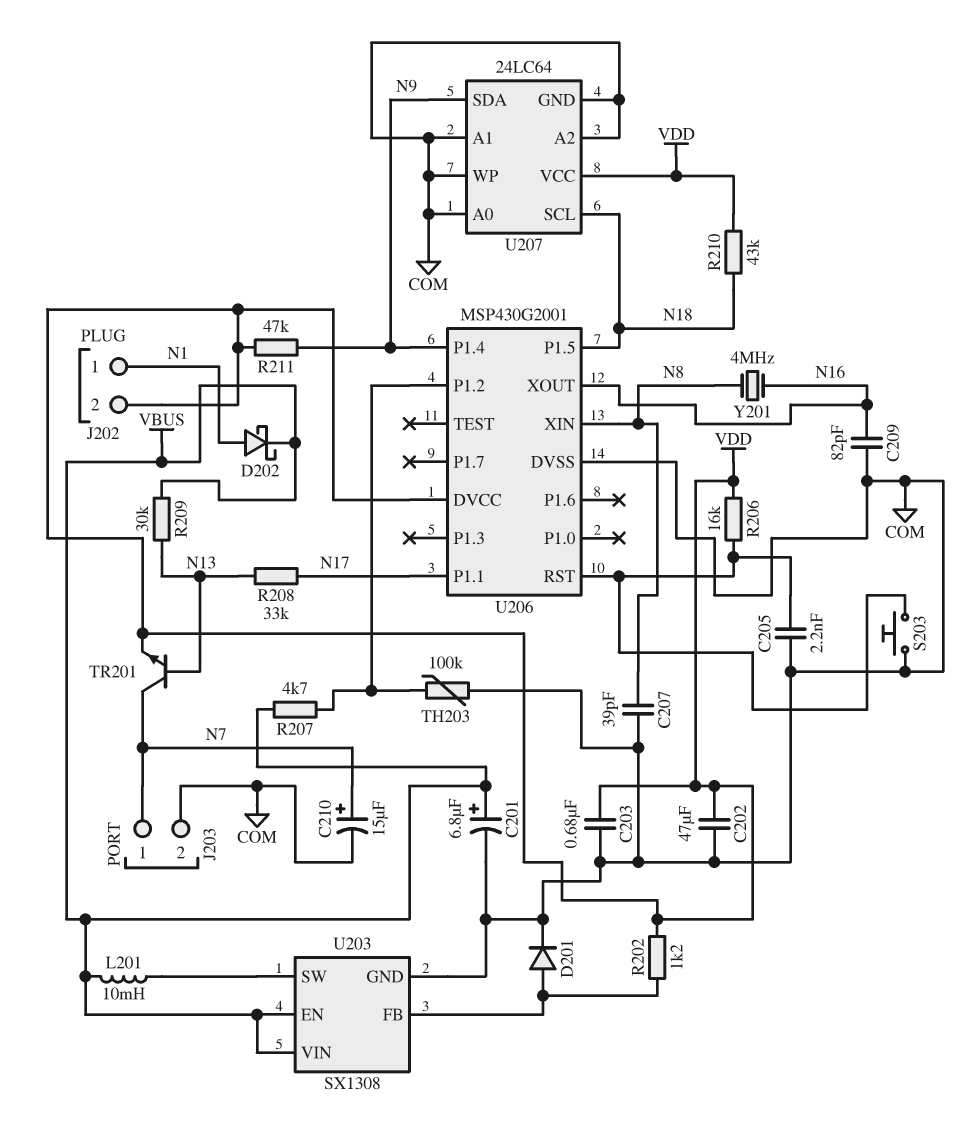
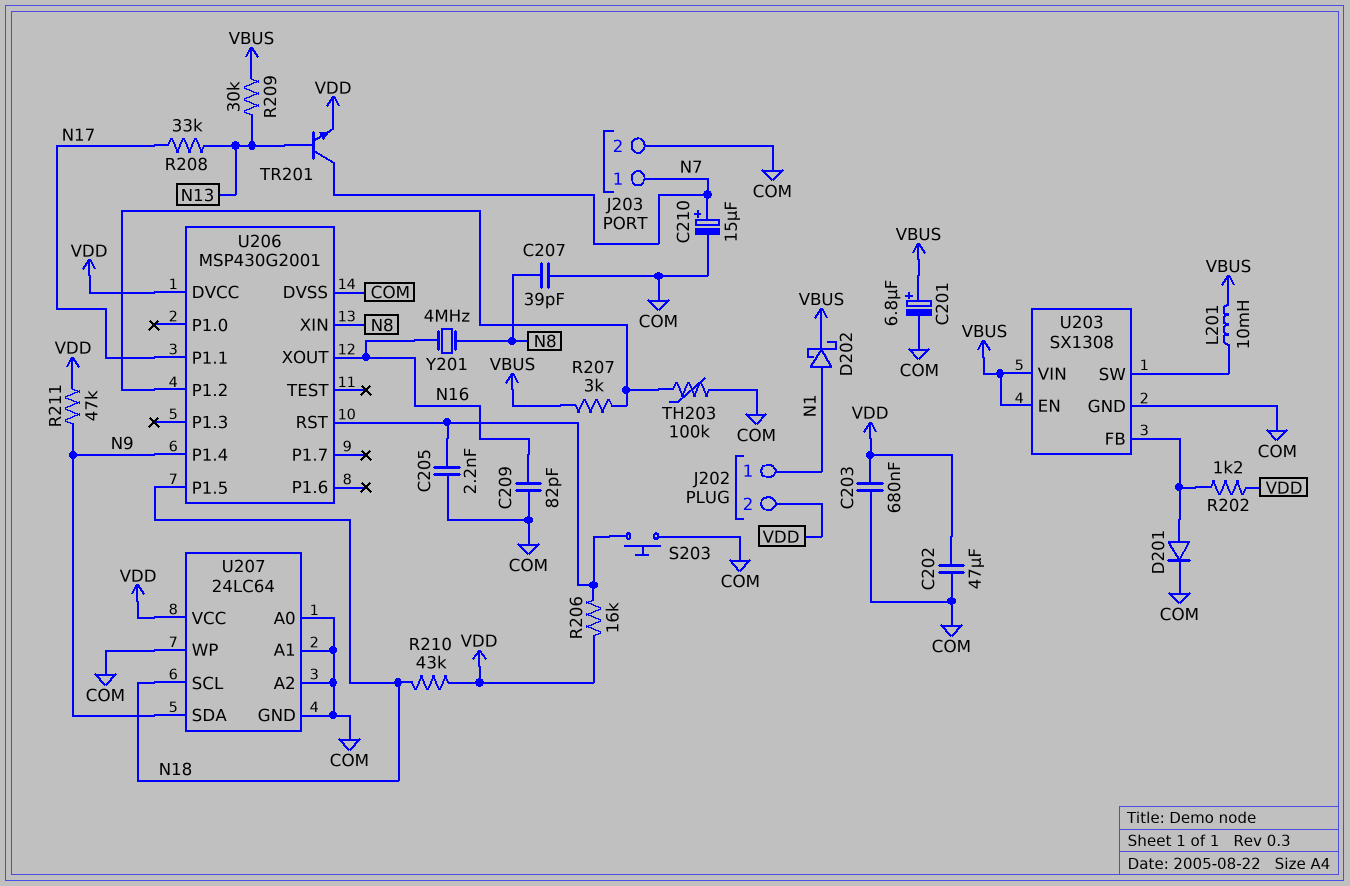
R207: 4.7k (U206/P1.2, VBUS) -> 3k (U206/P1.2, VBUS)

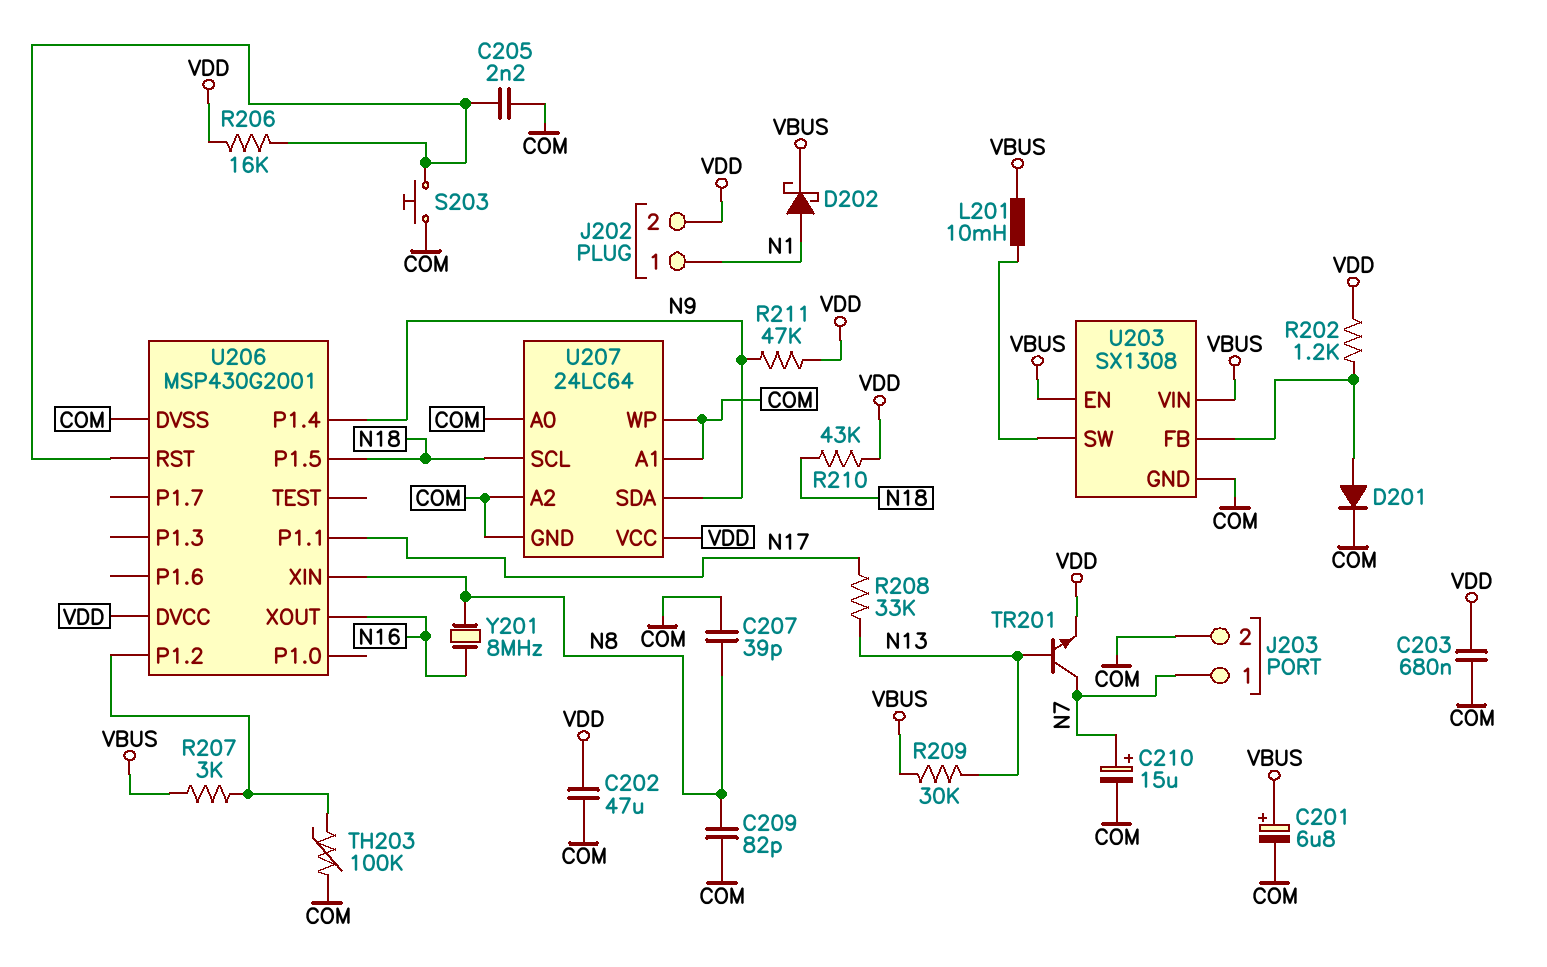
C209: 82pF (COM, N16) -> 82pF (COM, N8)
Y201: 4MHz (N8, N16) -> 8MHz (N8, N16)

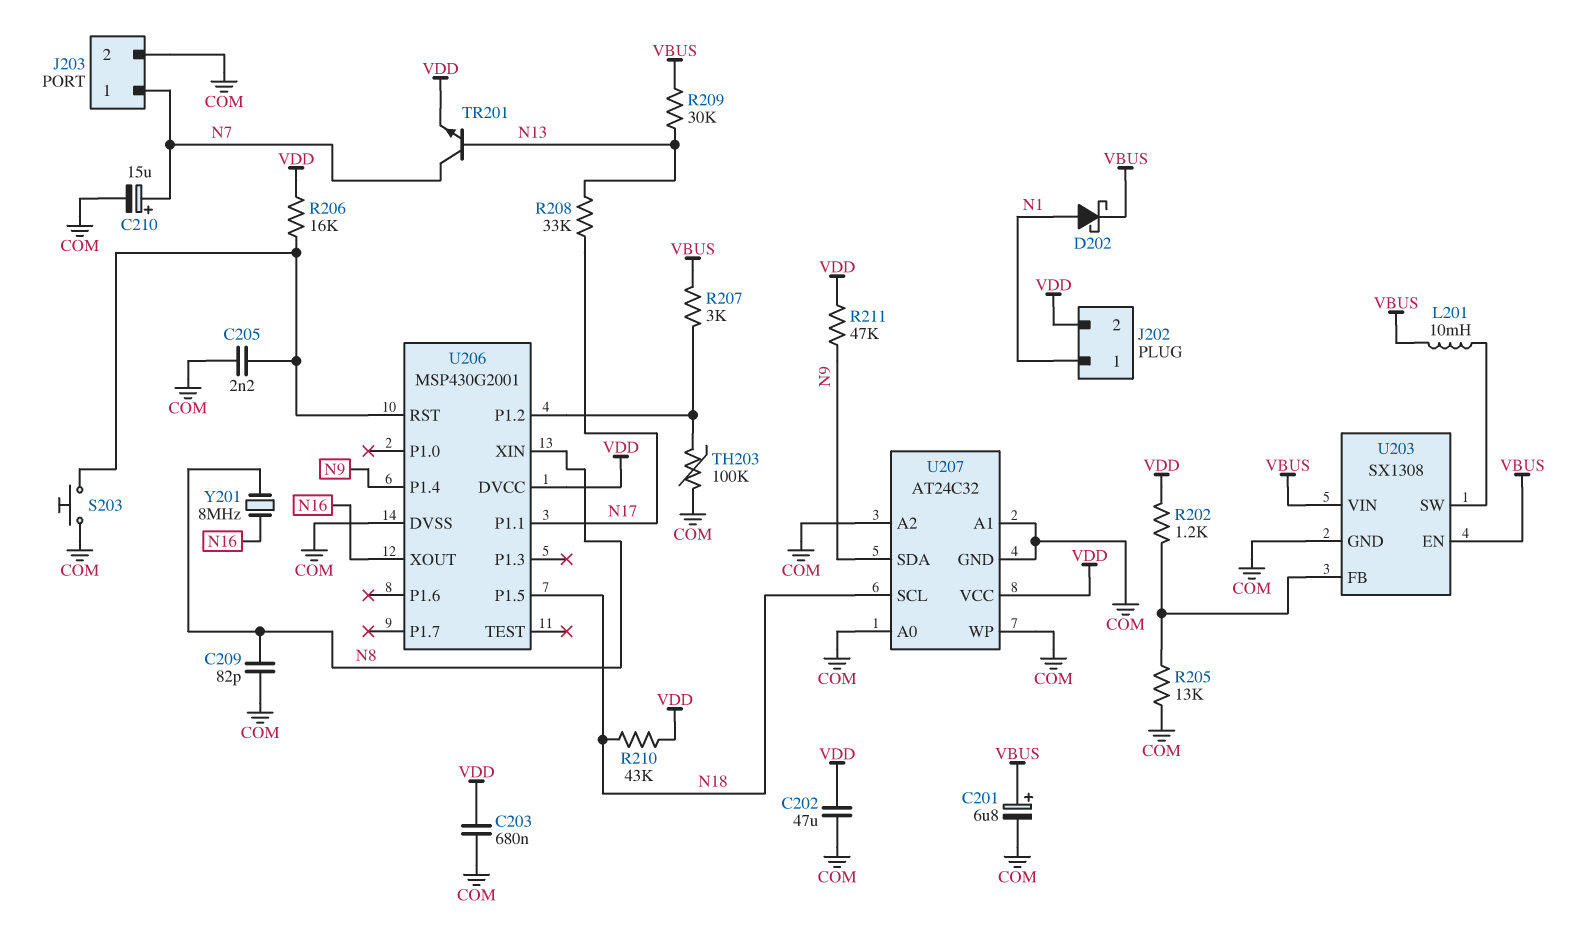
C207: 39pF (COM, N8) -> none
D201: diode (A U203/FB, K COM) -> none
R205: none -> 13k (COM, U203/FB)
U207: 24LC64 -> AT24C32

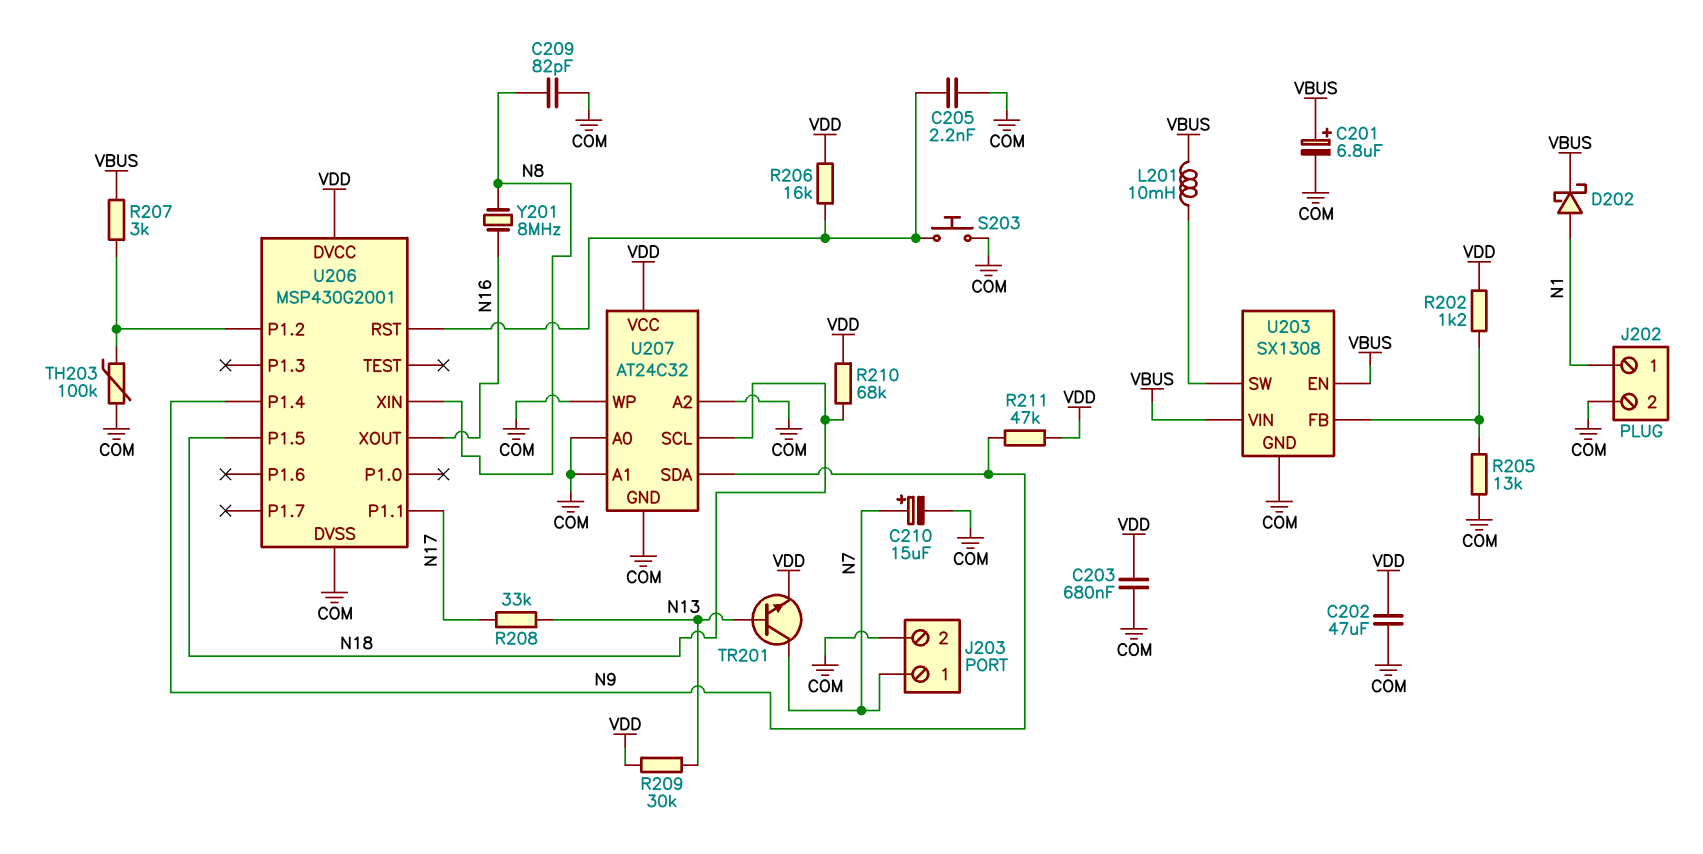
J202 pin 2: VDD -> COM
R209: 30k (N13, VBUS) -> 30k (N13, VDD)
R210: 43k (N18, VDD) -> 68k (N18, VDD)

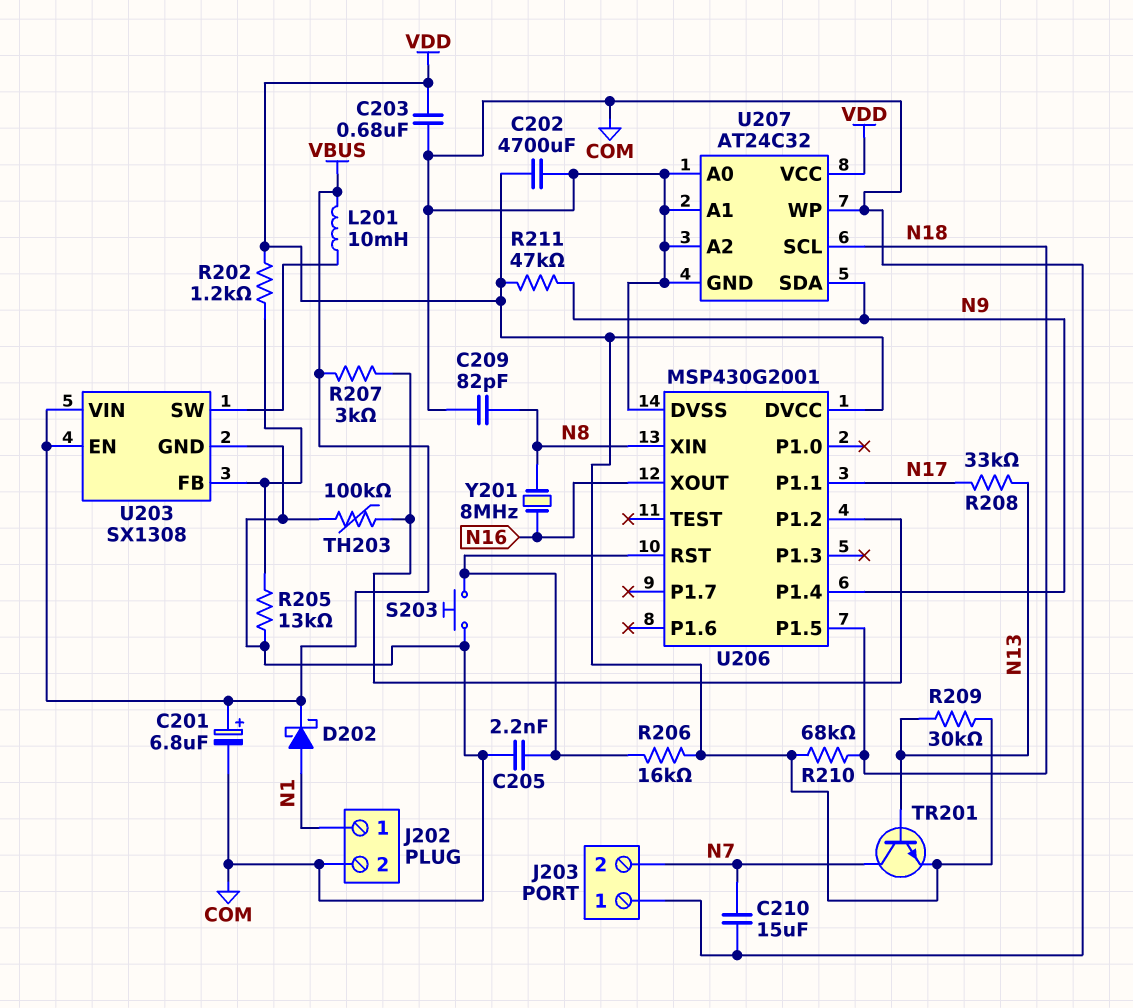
C202: 47uF (COM, VDD) -> 4700uF (COM, VDD)
C210: 15uF (plus N7, minus COM) -> 15uF (COM, N7)
J203 pin 1: N7 -> COM
J203 pin 2: COM -> N7

